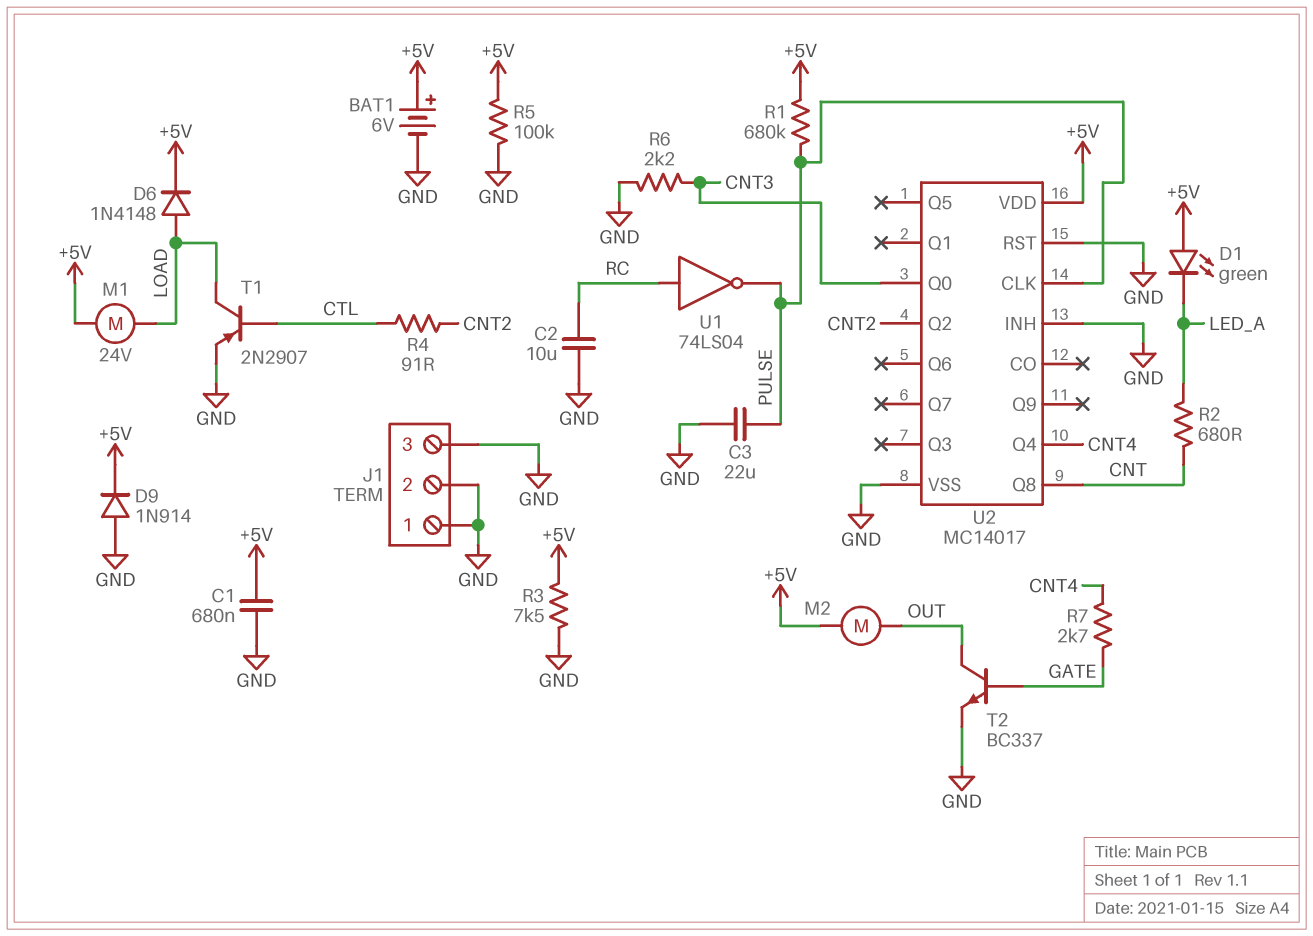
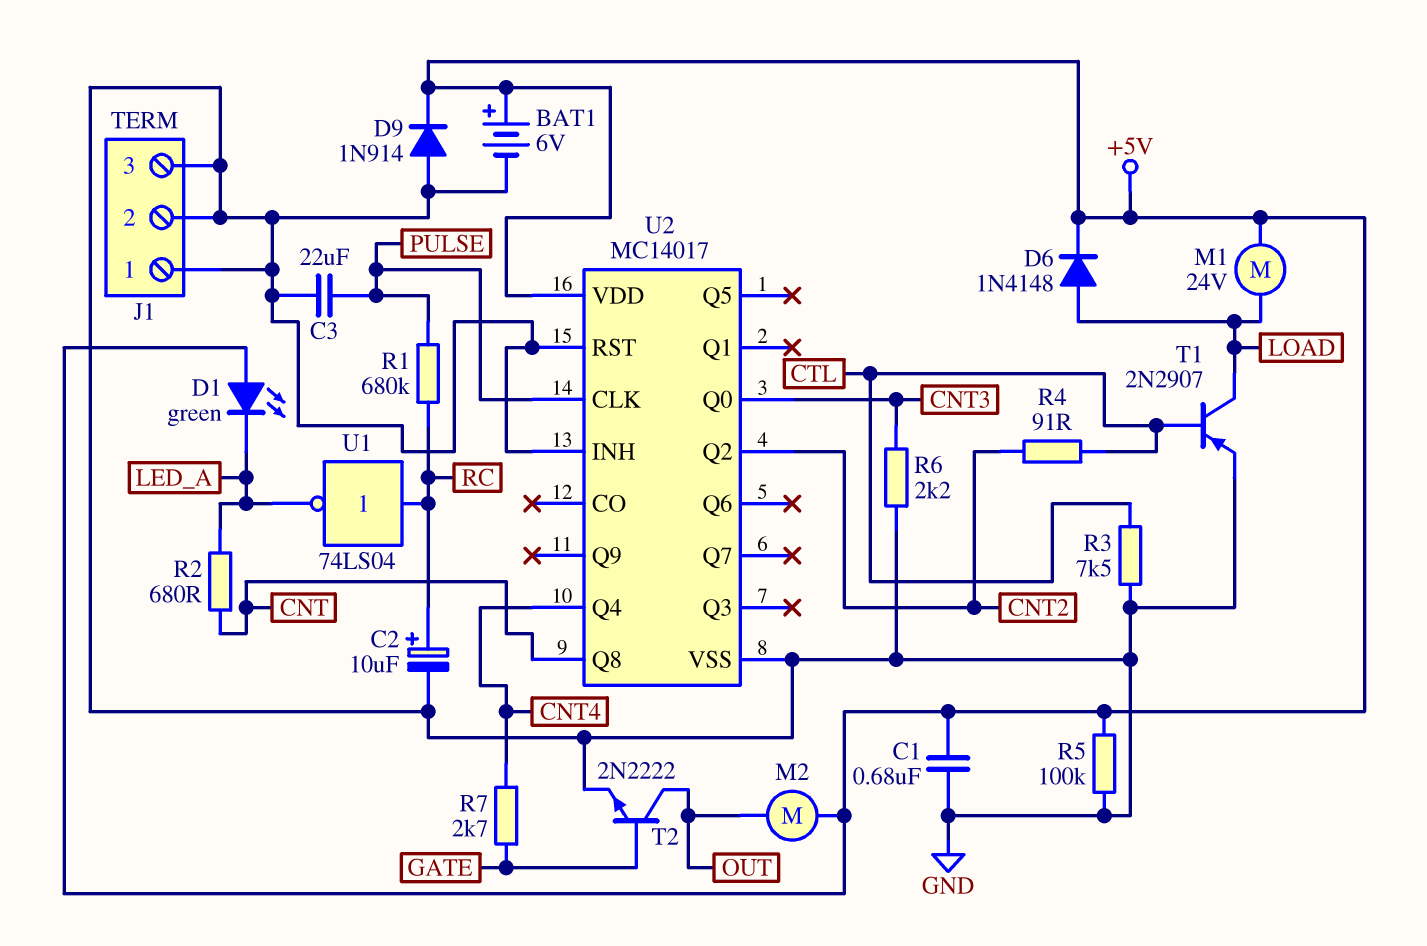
C2: 10uF (GND, RC) -> 10uF (plus RC, minus GND)
R1: 680k (+5V, PULSE) -> 680k (PULSE, RC)
R3: 7.5k (+5V, GND) -> 7.5k (CTL, GND)
T2: NPN BC337 (B GATE, C OUT, E GND) -> NPN 2N2222 (B GATE, C OUT, E GND)
U1: NOT 74LS04 (in RC, out PULSE) -> NOT 74LS04 (in RC, out LED_A)

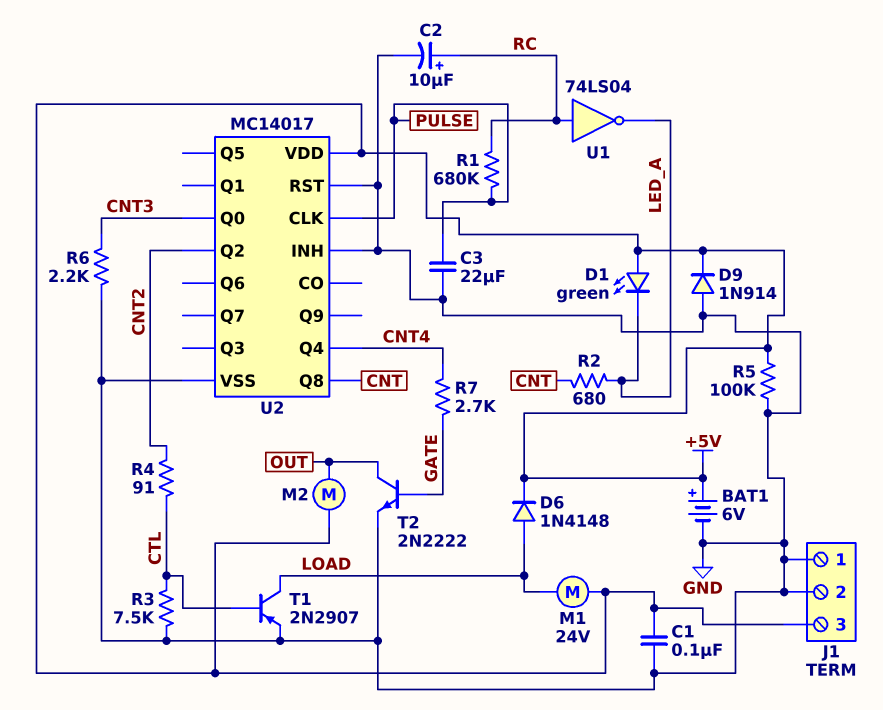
C1: 680nF (+5V, GND) -> 100nF (+5V, GND)
J1 pin 3: GND -> +5V

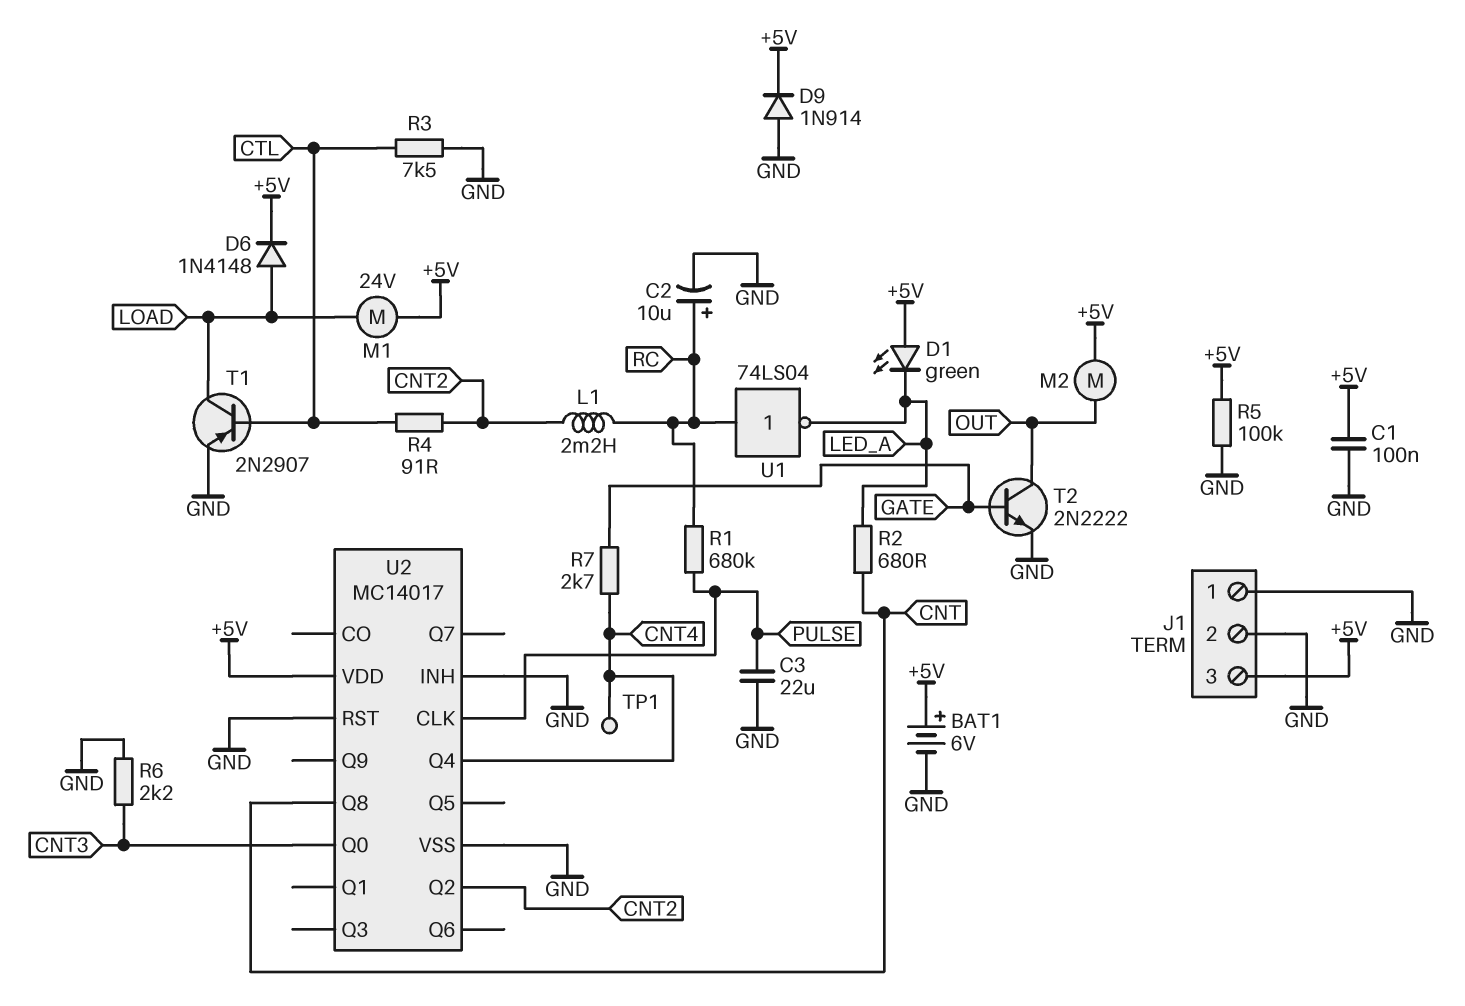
L1: none -> 2.2mH (CNT2, RC)
TP1: none -> test point (CNT4)

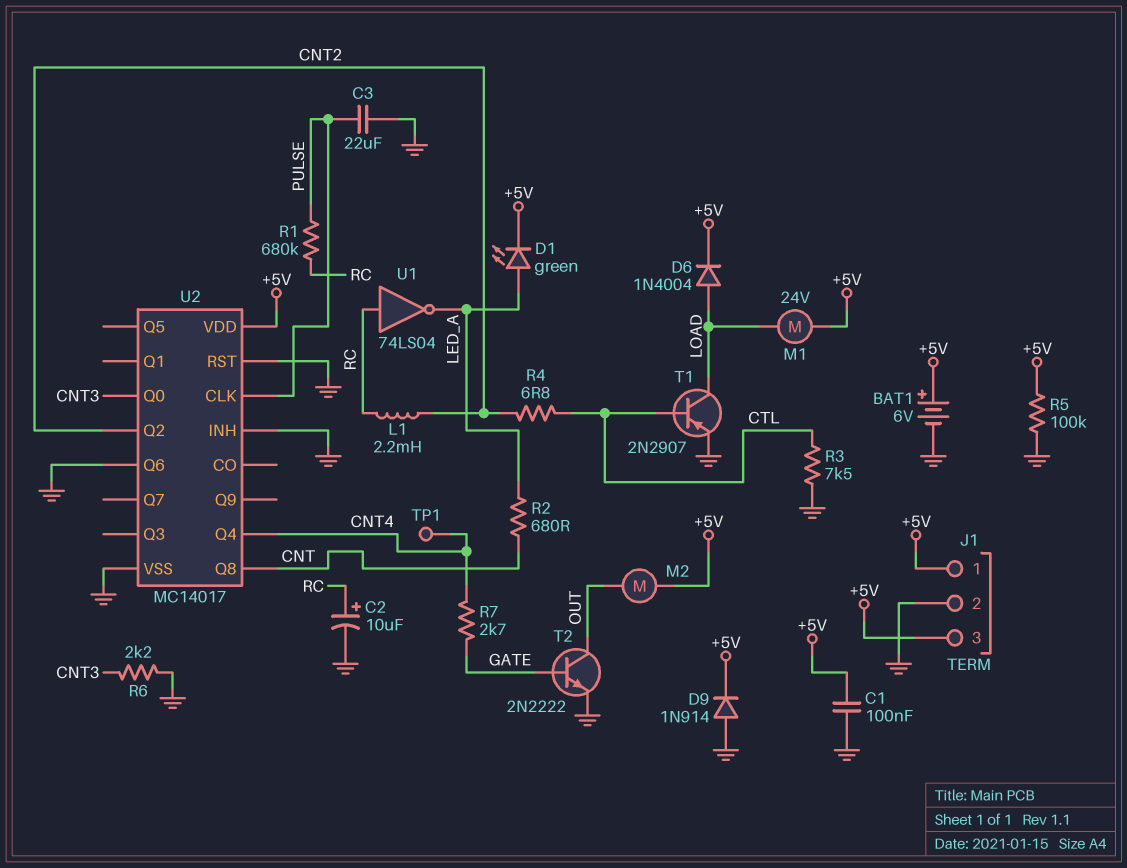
D1: LED green (A +5V, K LED_A) -> LED green (A LED_A, K +5V)
D6: diode 1N4148 (A LOAD, K +5V) -> diode 1N4004 (A LOAD, K +5V)
J1 pin 1: GND -> +5V
R4: 91 (CNT2, CTL) -> 6.8 (CNT2, CTL)
U2 pin Q6: none -> GND

